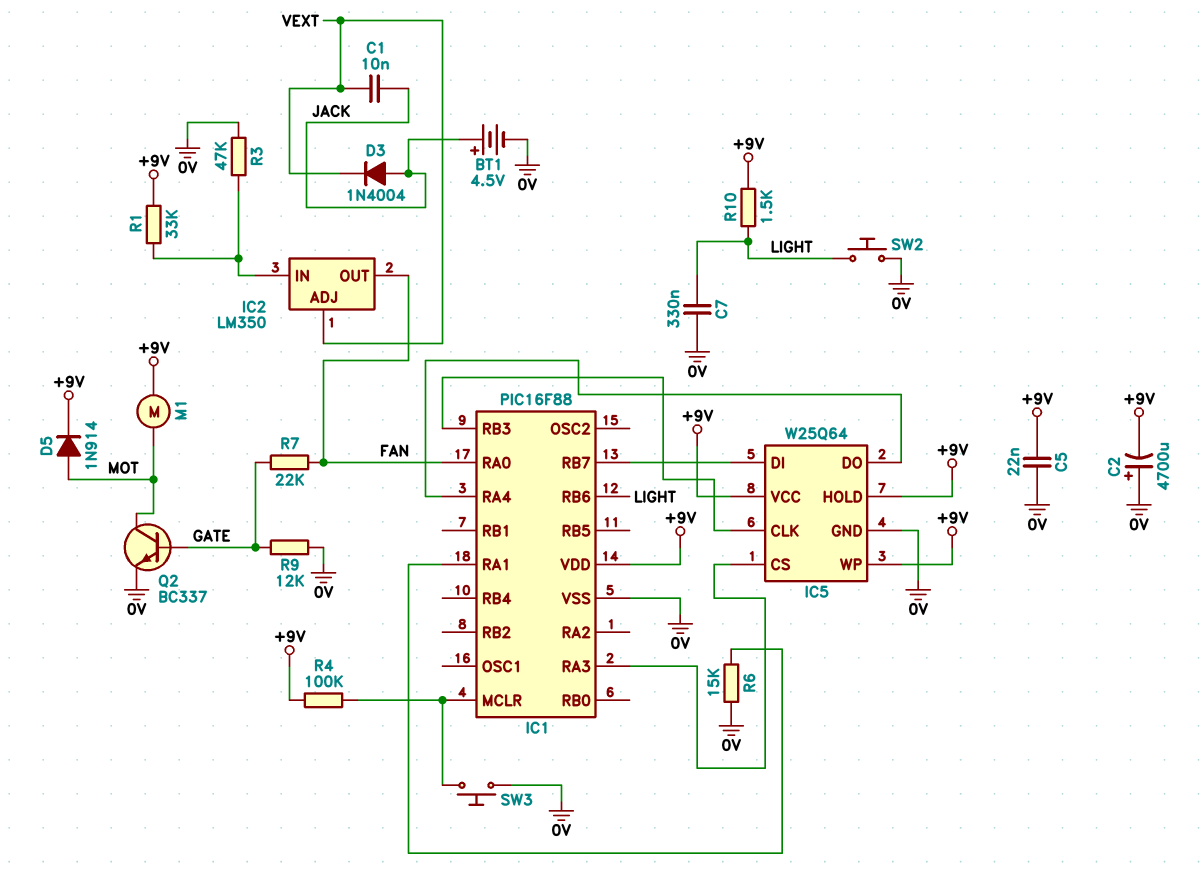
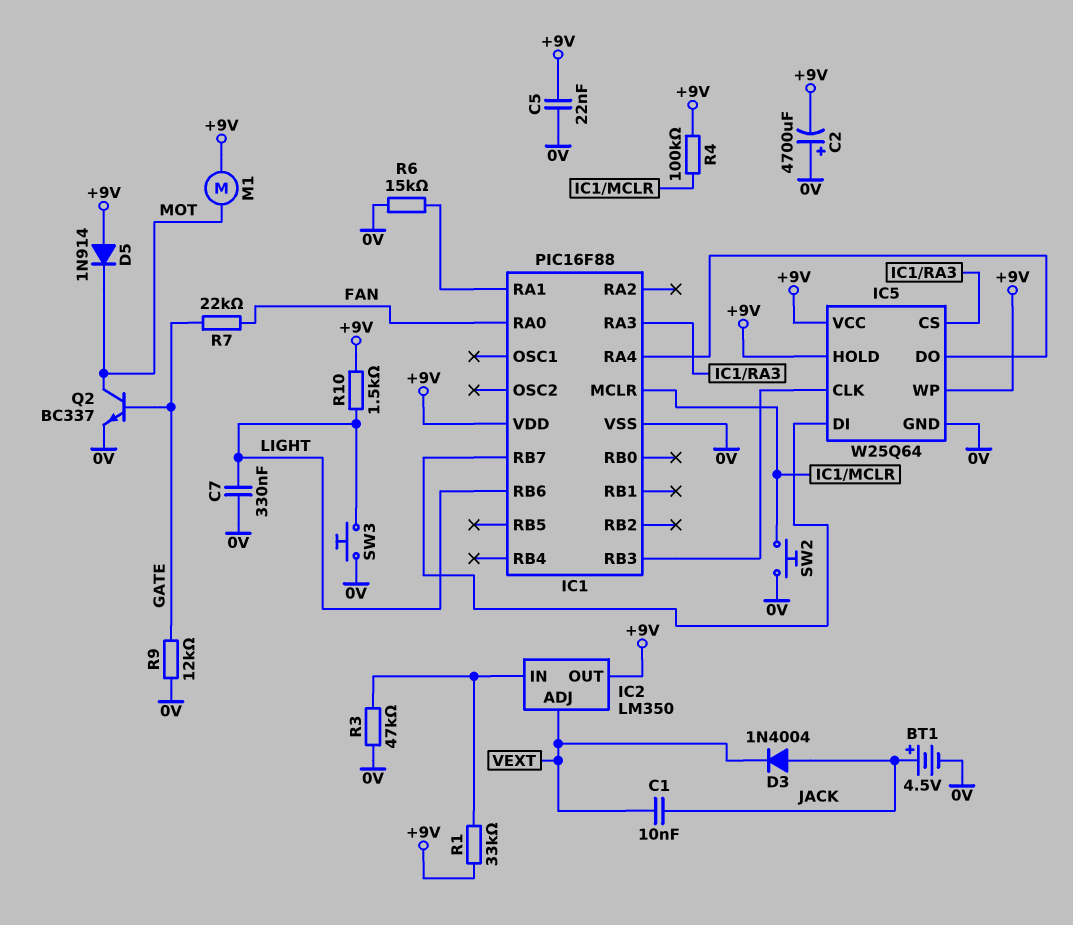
D5: diode 1N914 (A MOT, K +9V) -> diode 1N914 (A +9V, K MOT)
IC2 pin OUT: FAN -> +9V
SW2: button (0V, LIGHT) -> button (0V, IC1/MCLR)
SW3: button (0V, IC1/MCLR) -> button (0V, LIGHT)

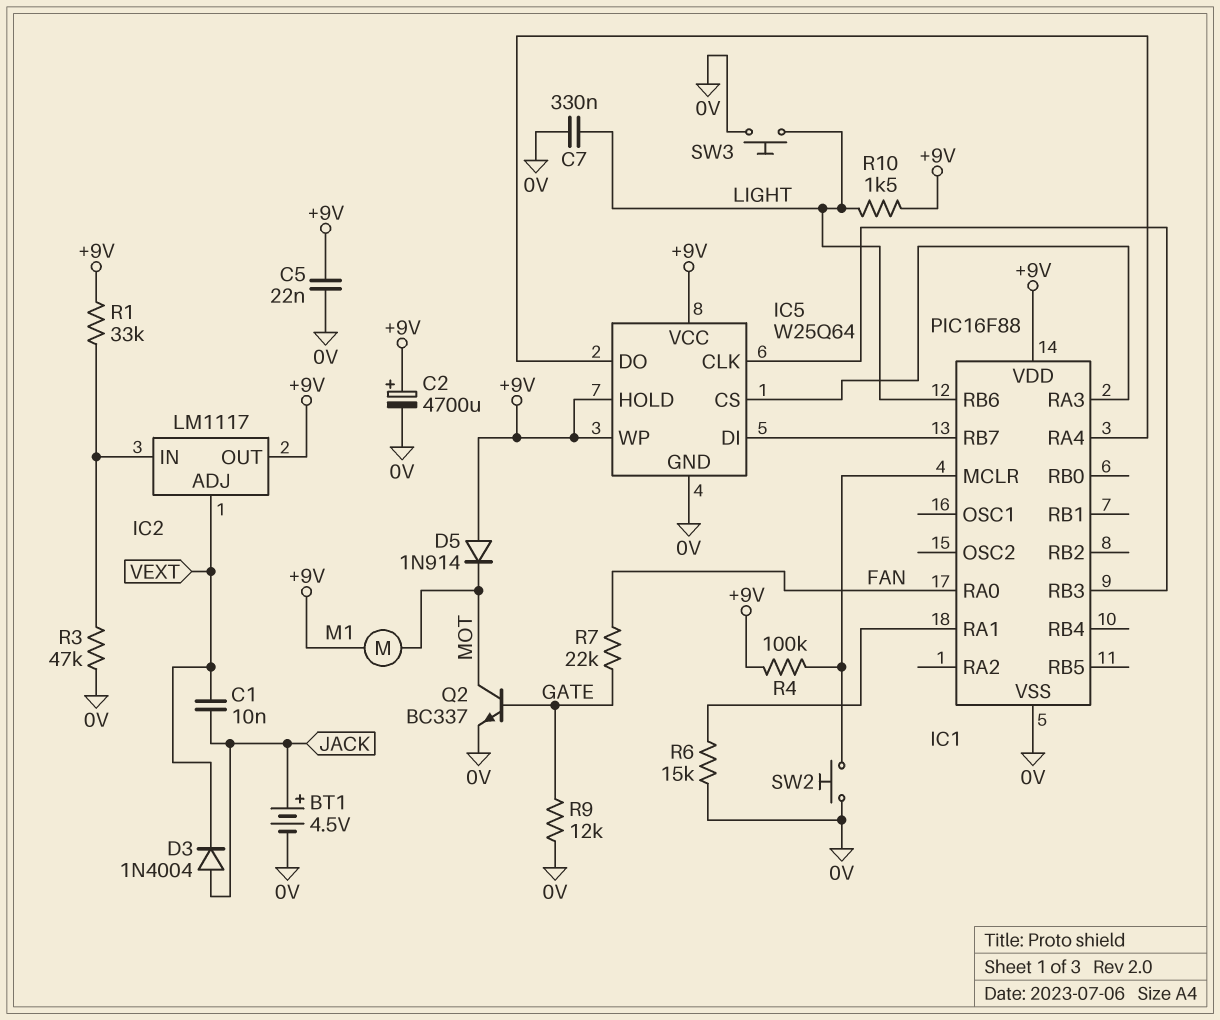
C2: 4700uF (plus 0V, minus +9V) -> 4700uF (plus +9V, minus 0V)
IC2: LM350 -> LM1117

